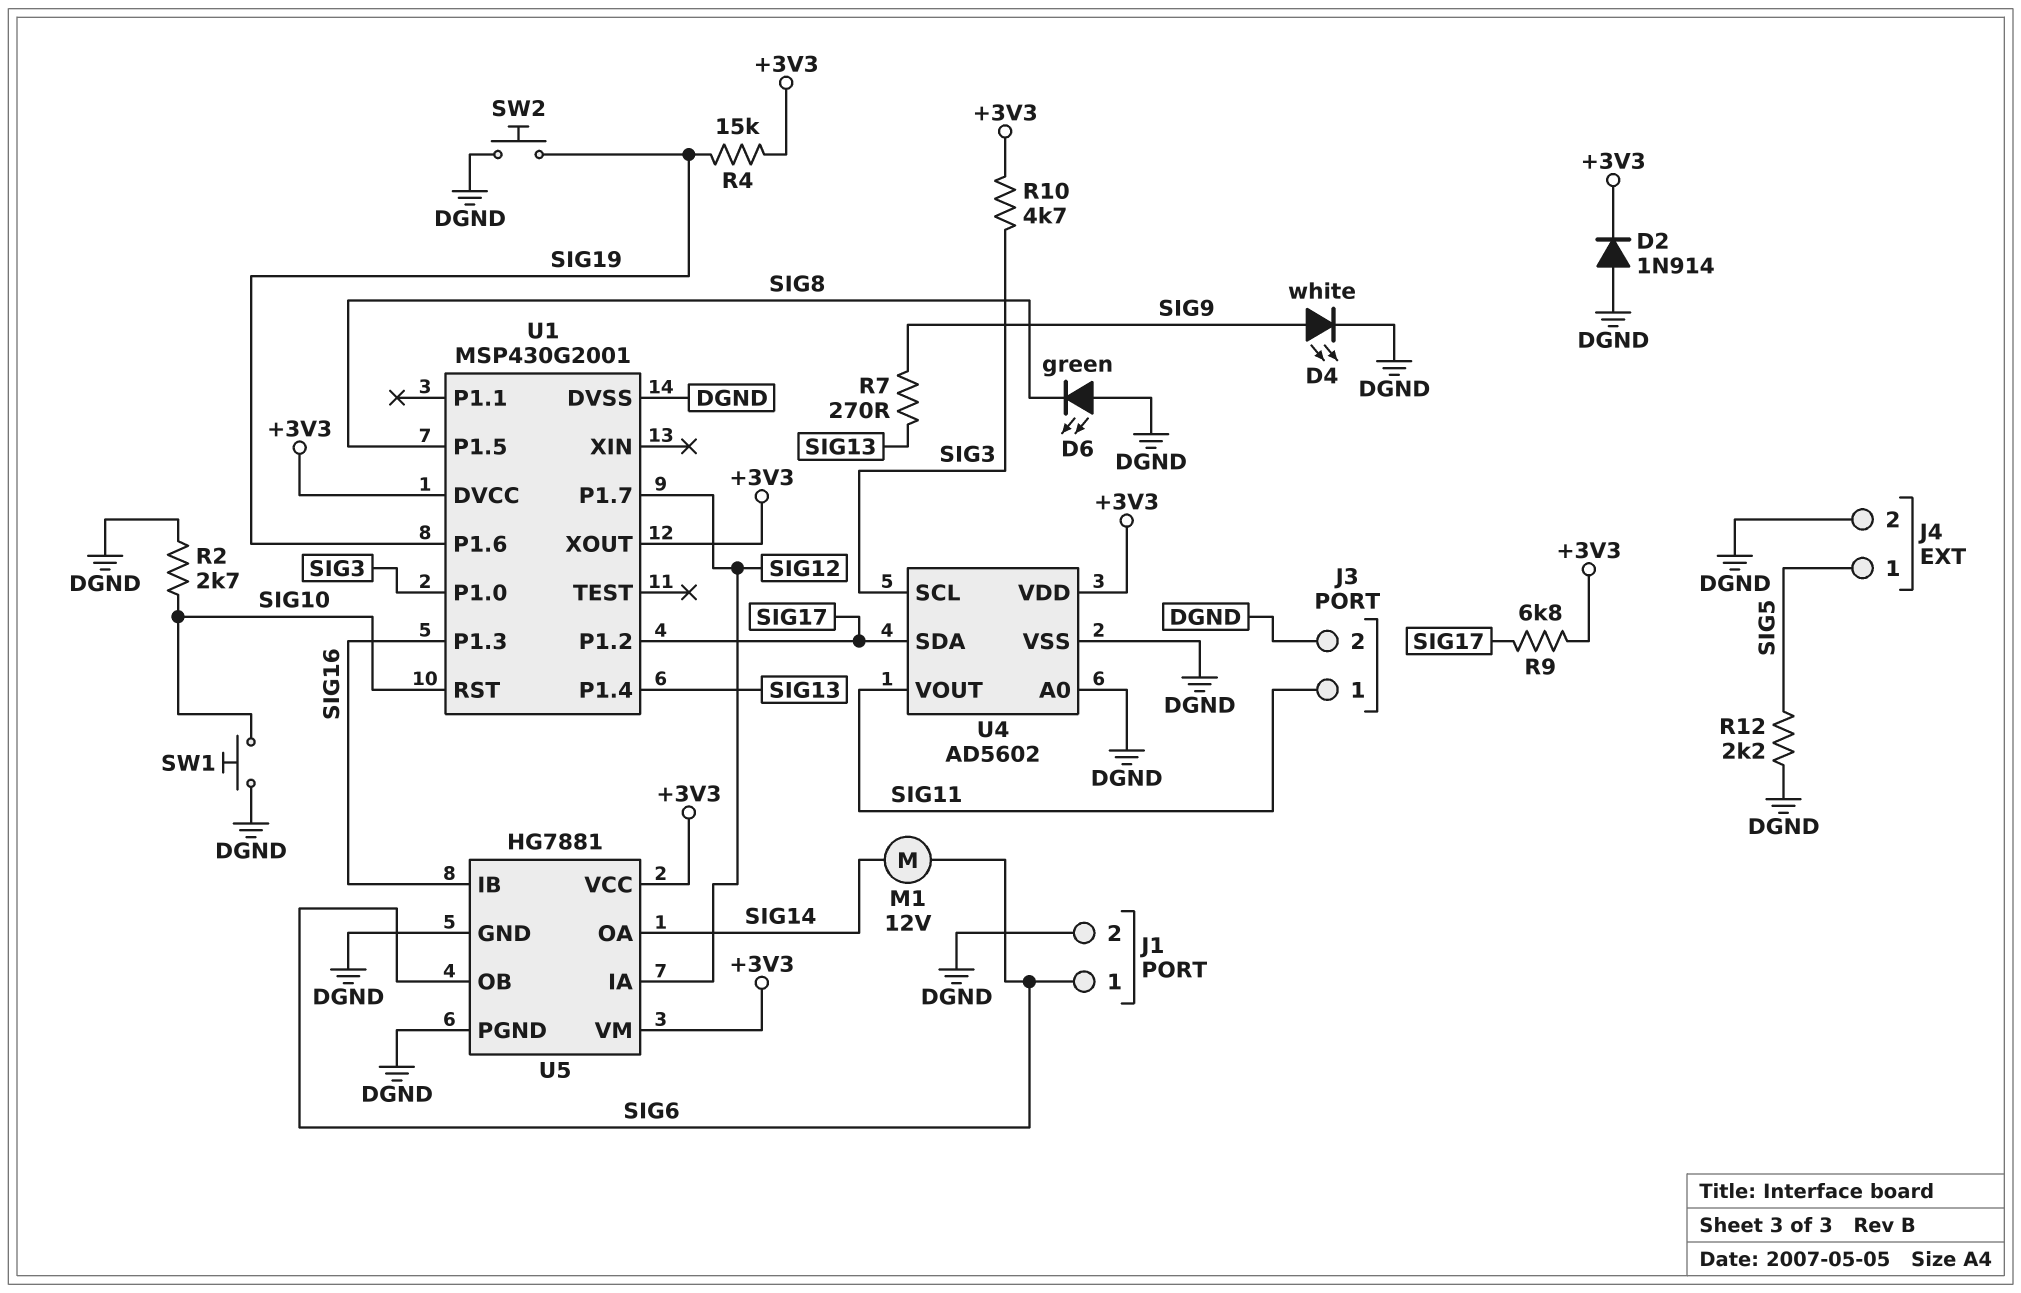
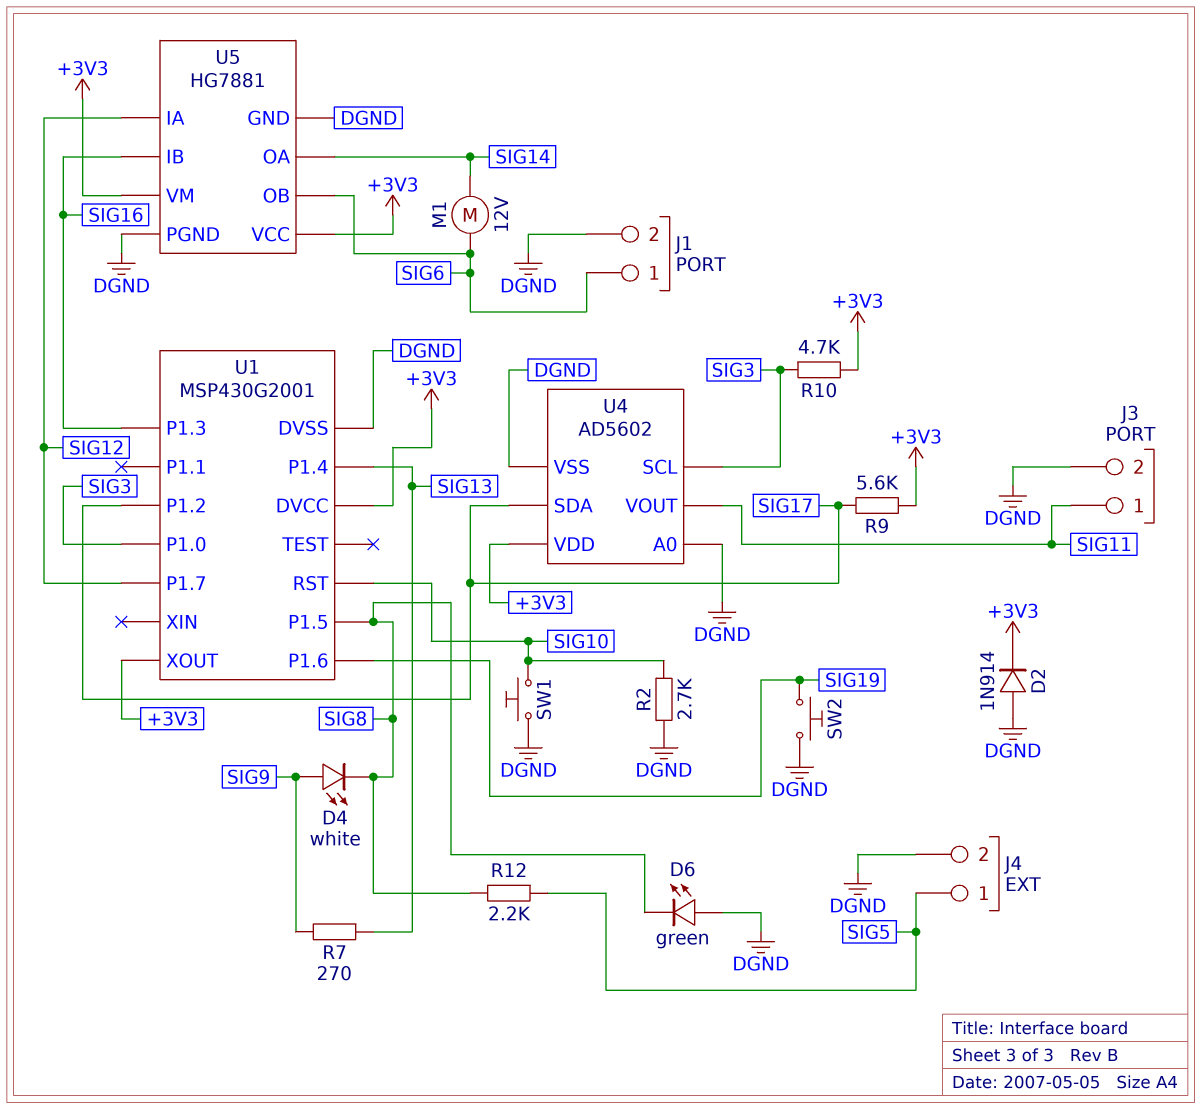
D4: LED white (A SIG9, K DGND) -> LED white (A SIG9, K SIG8)
R4: 15k (+3V3, SIG19) -> none
R9: 6.8k (+3V3, SIG17) -> 5.6k (+3V3, SIG17)
R12: 2.2k (DGND, SIG5) -> 2.2k (SIG5, SIG8)

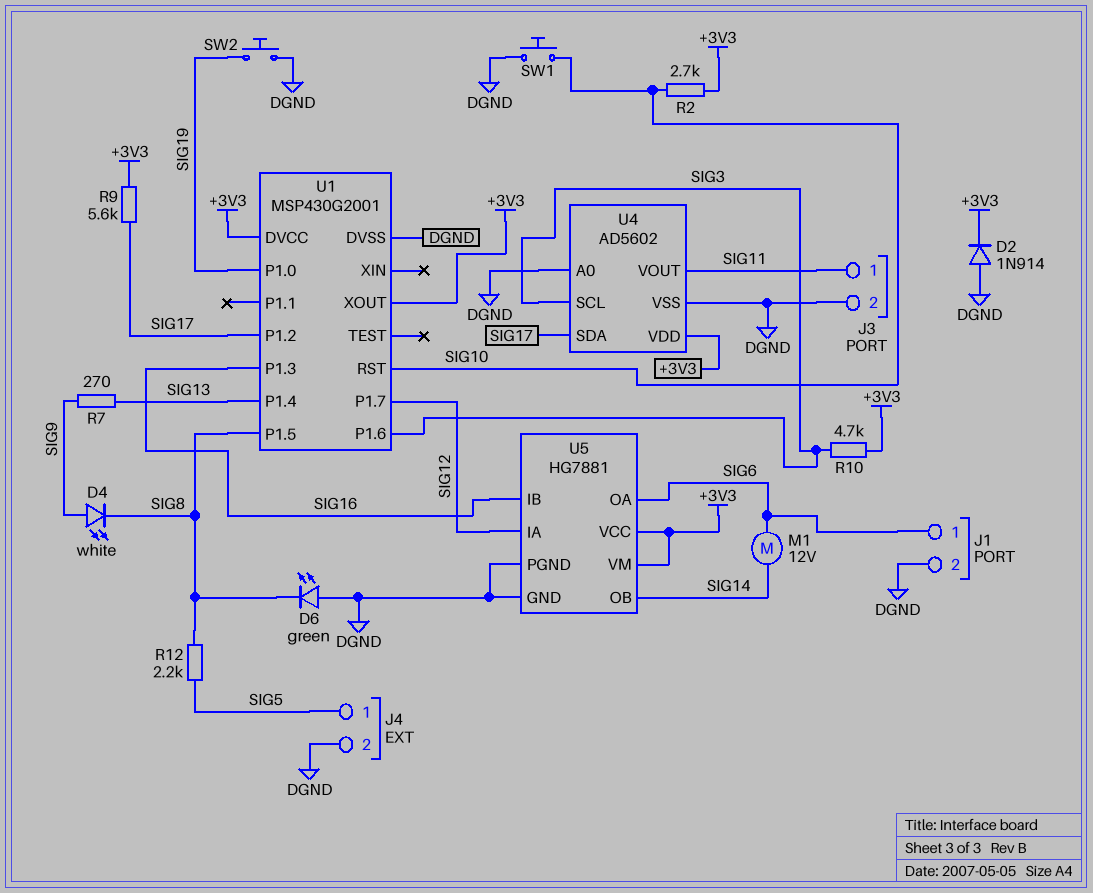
R2: 2.7k (DGND, SIG10) -> 2.7k (+3V3, SIG10)
U1 pin P1.0: SIG3 -> SIG19
U1 pin P1.6: SIG19 -> SIG3
U5 pin OA: SIG14 -> SIG6
U5 pin OB: SIG6 -> SIG14

